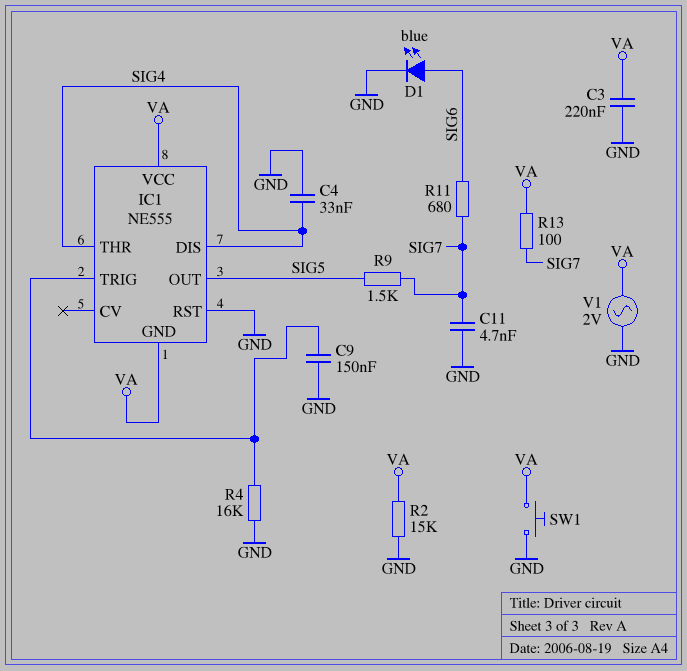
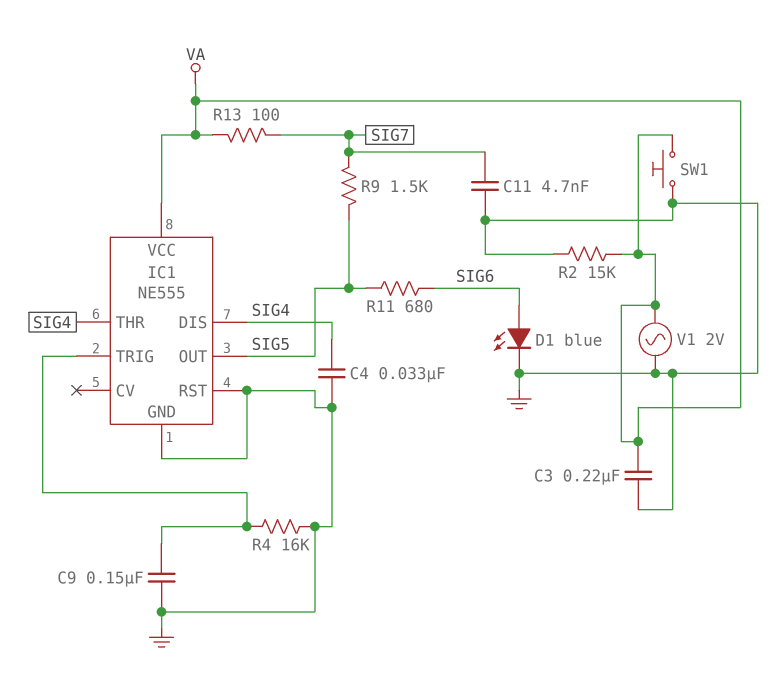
IC1 pin GND: VA -> GND
R11: 680 (SIG6, SIG7) -> 680 (SIG5, SIG6)

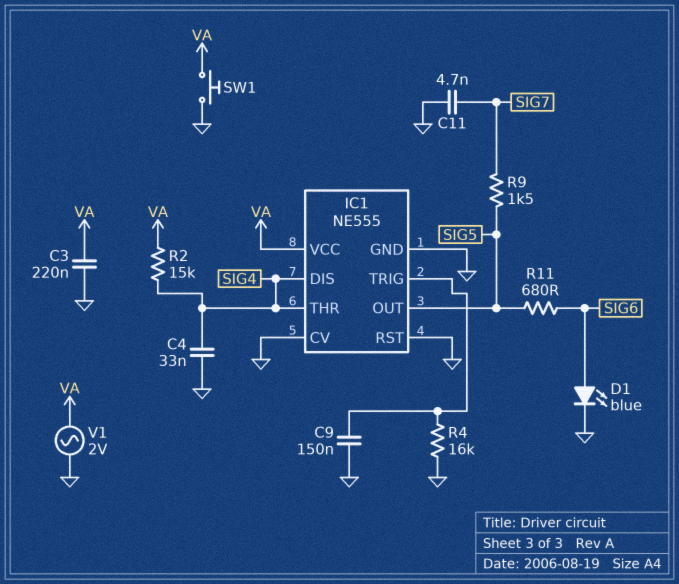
IC1 pin CV: none -> GND
R2: 15k (GND, VA) -> 15k (SIG4, VA)
R13: 100 (SIG7, VA) -> none

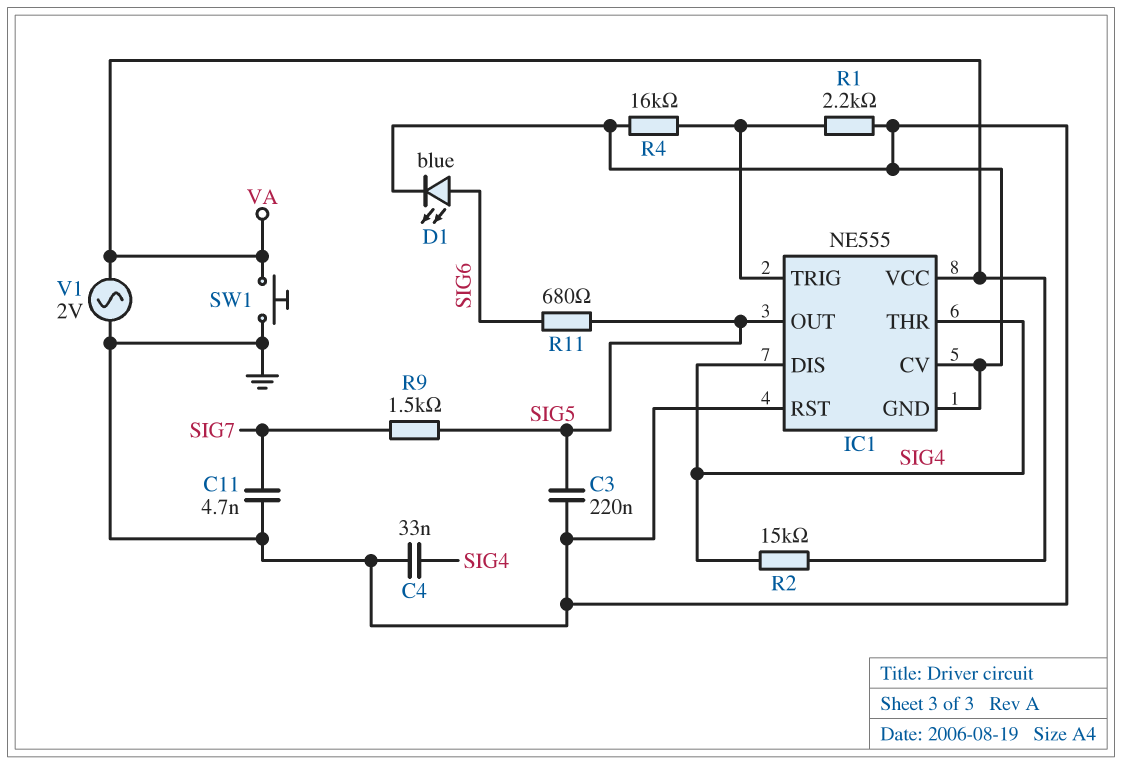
C3: 220nF (GND, VA) -> 220nF (GND, SIG5)
C9: 150nF (GND, IC1/TRIG) -> none
R1: none -> 2.2k (GND, IC1/TRIG)

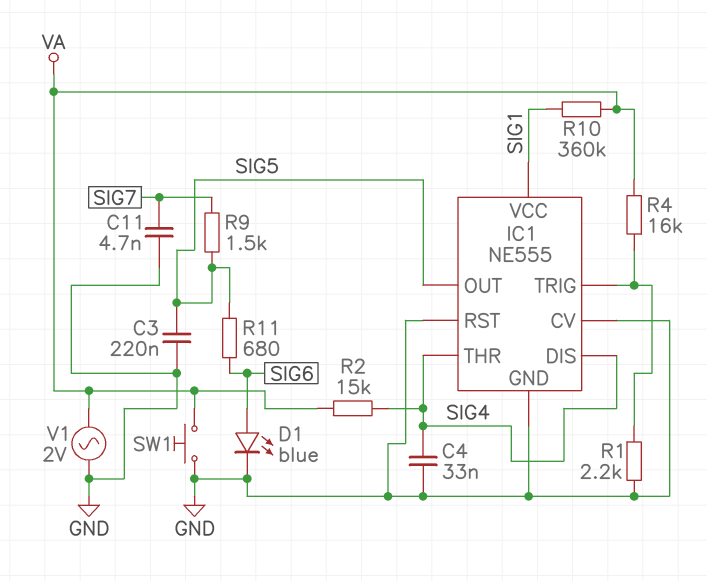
IC1 pin VCC: VA -> SIG1
R4: 16k (GND, IC1/TRIG) -> 16k (IC1/TRIG, VA)
R10: none -> 360k (SIG1, VA)

